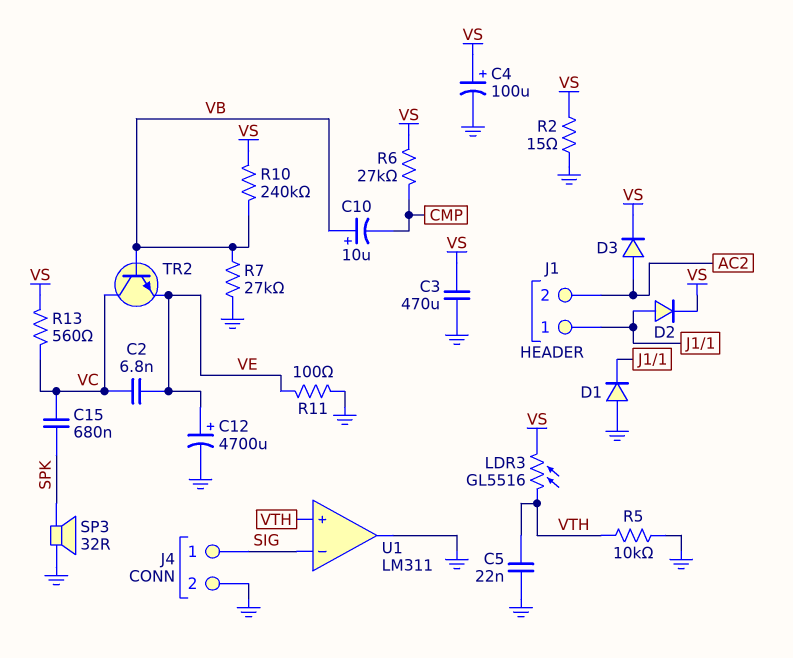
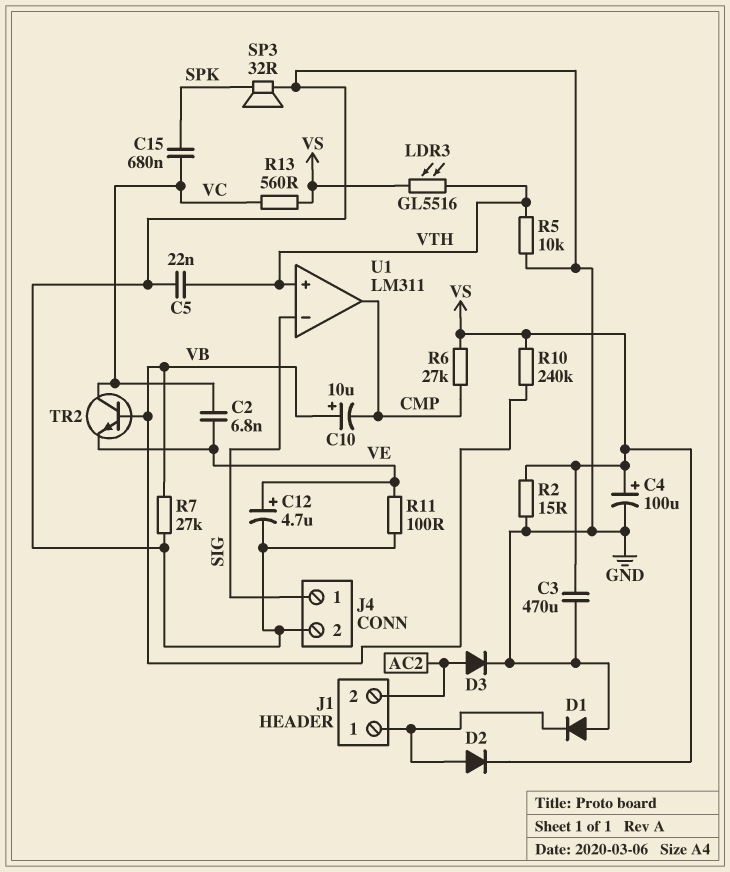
C12: 4700uF (plus VE, minus GND) -> 4.7uF (plus VE, minus GND)
D3: diode (A AC2, K VS) -> diode (A AC2, K GND)
U1 pin out: GND -> CMP

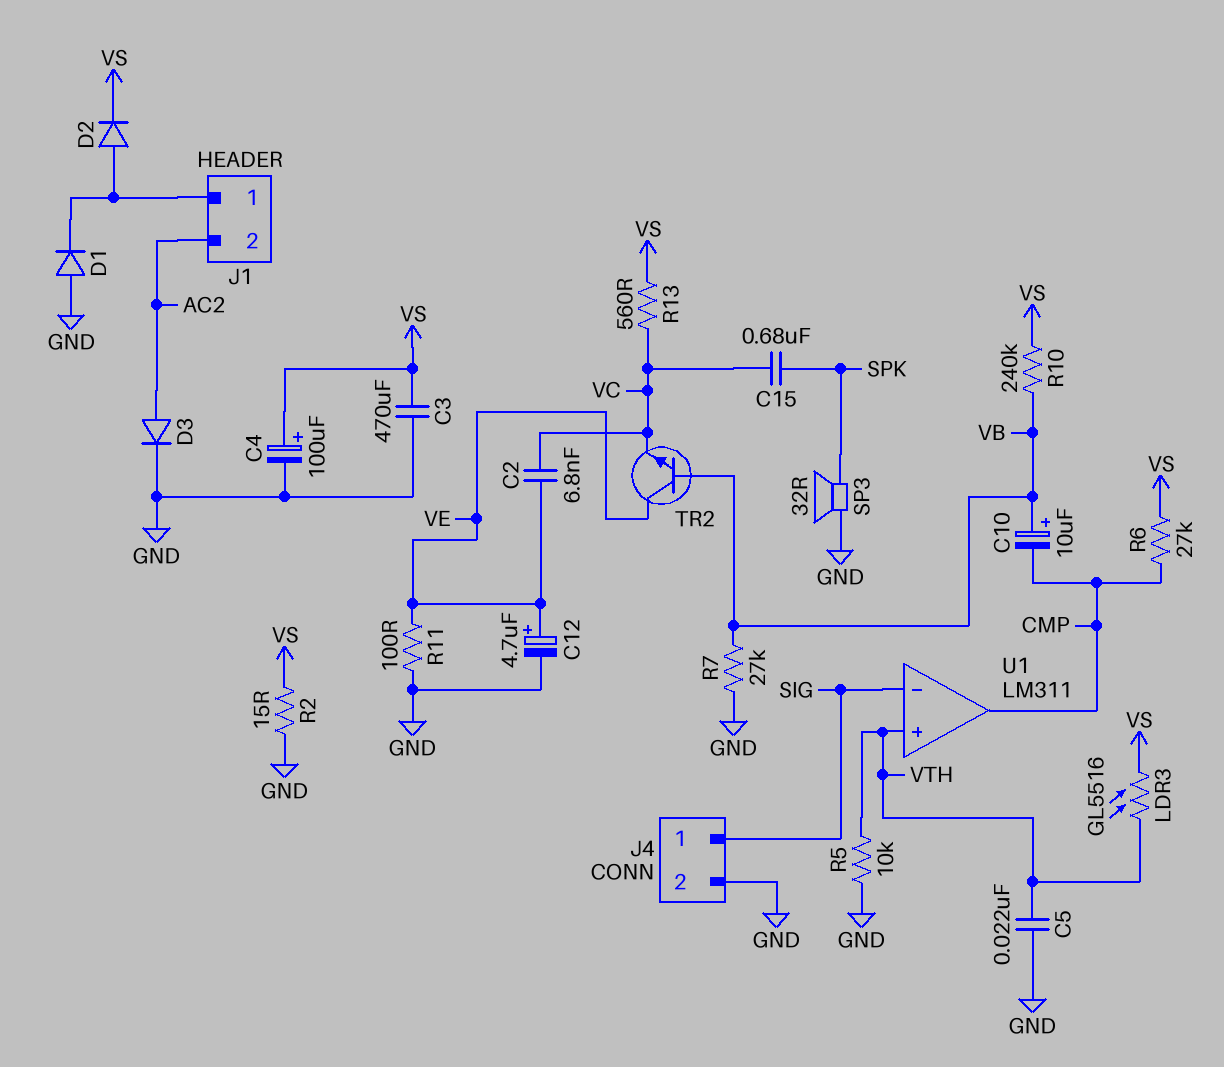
TR2: NPN (B VB, C VC, E VE) -> NPN (B VB, C VE, E VC)

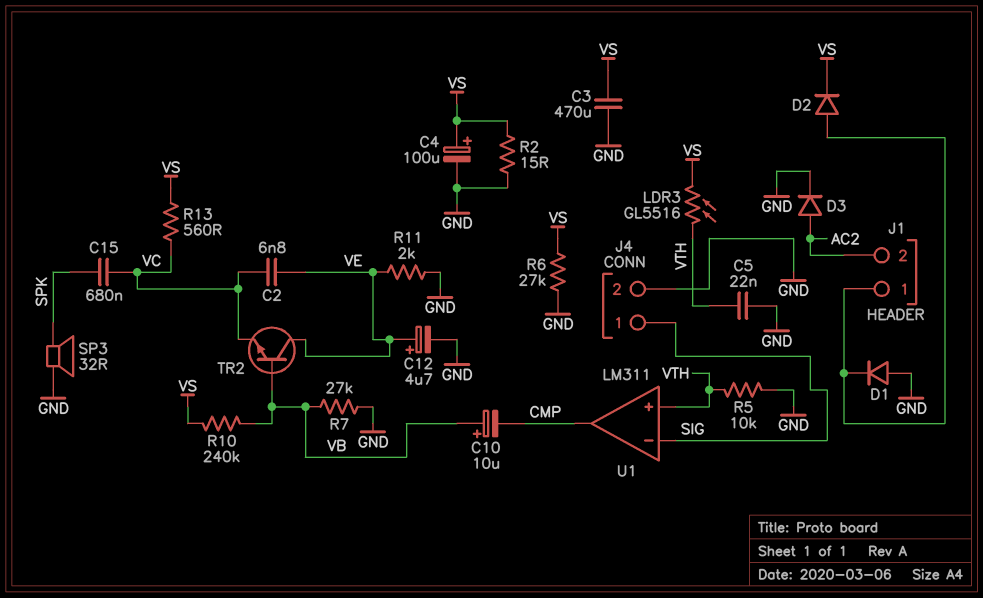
R6: 27k (CMP, VS) -> 27k (GND, VS)
R11: 100 (GND, VE) -> 2k (GND, VE)

